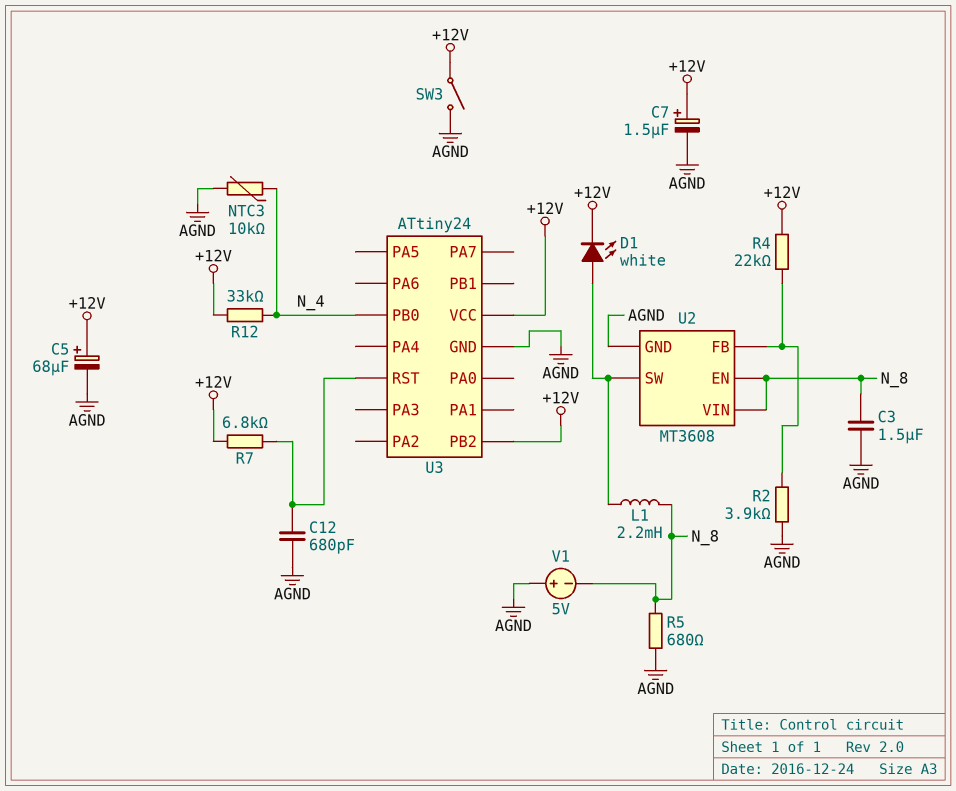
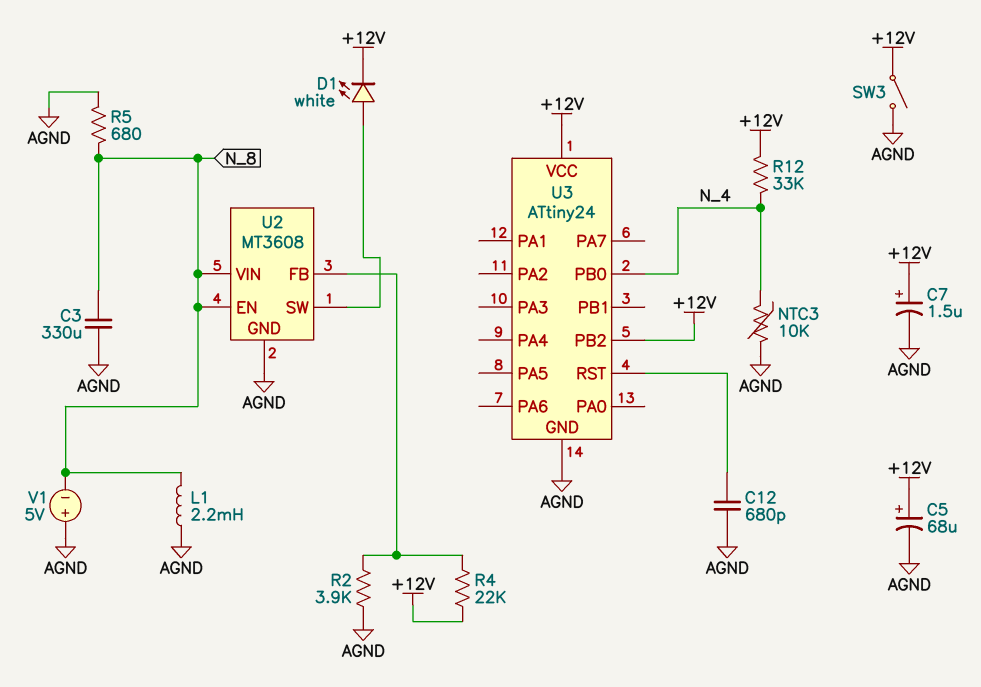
C3: 1.5uF (AGND, N_8) -> 330uF (AGND, N_8)
L1: 2.2mH (N_8, U2/SW) -> 2.2mH (AGND, N_8)
R7: 6.8k (+12V, U3/RST) -> none

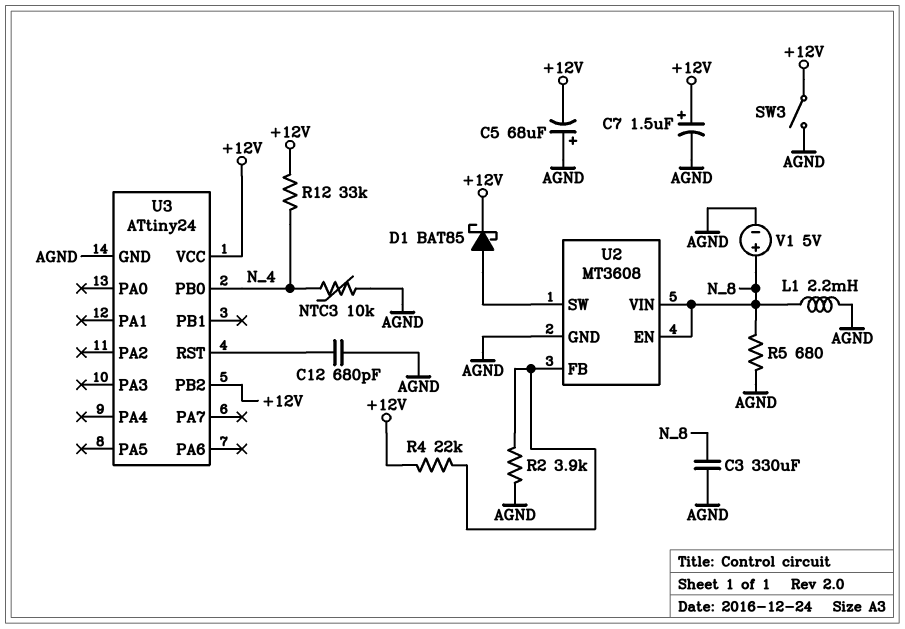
C5: 68uF (plus +12V, minus AGND) -> 68uF (plus AGND, minus +12V)
D1: LED white (A U2/SW, K +12V) -> schottky BAT85 (A U2/SW, K +12V)
V1: 5V (plus AGND, minus N_8) -> 5V (plus N_8, minus AGND)

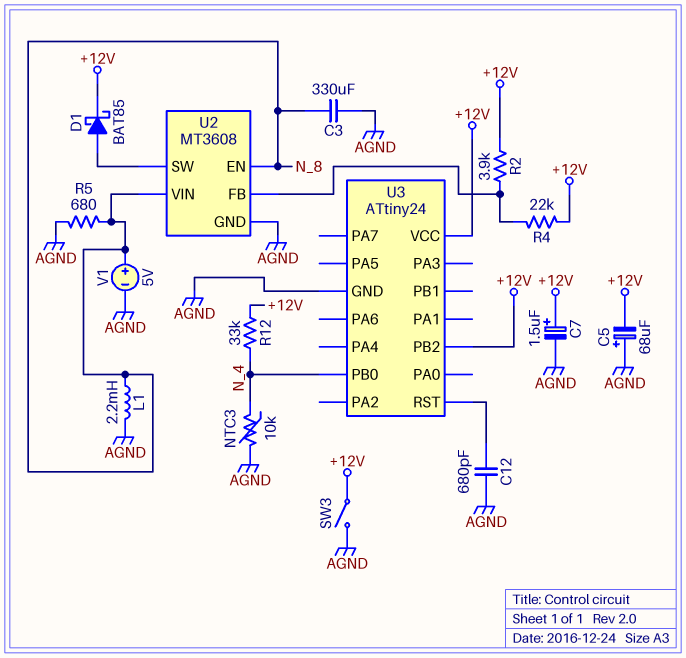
R2: 3.9k (AGND, U2/FB) -> 3.9k (+12V, U2/FB)

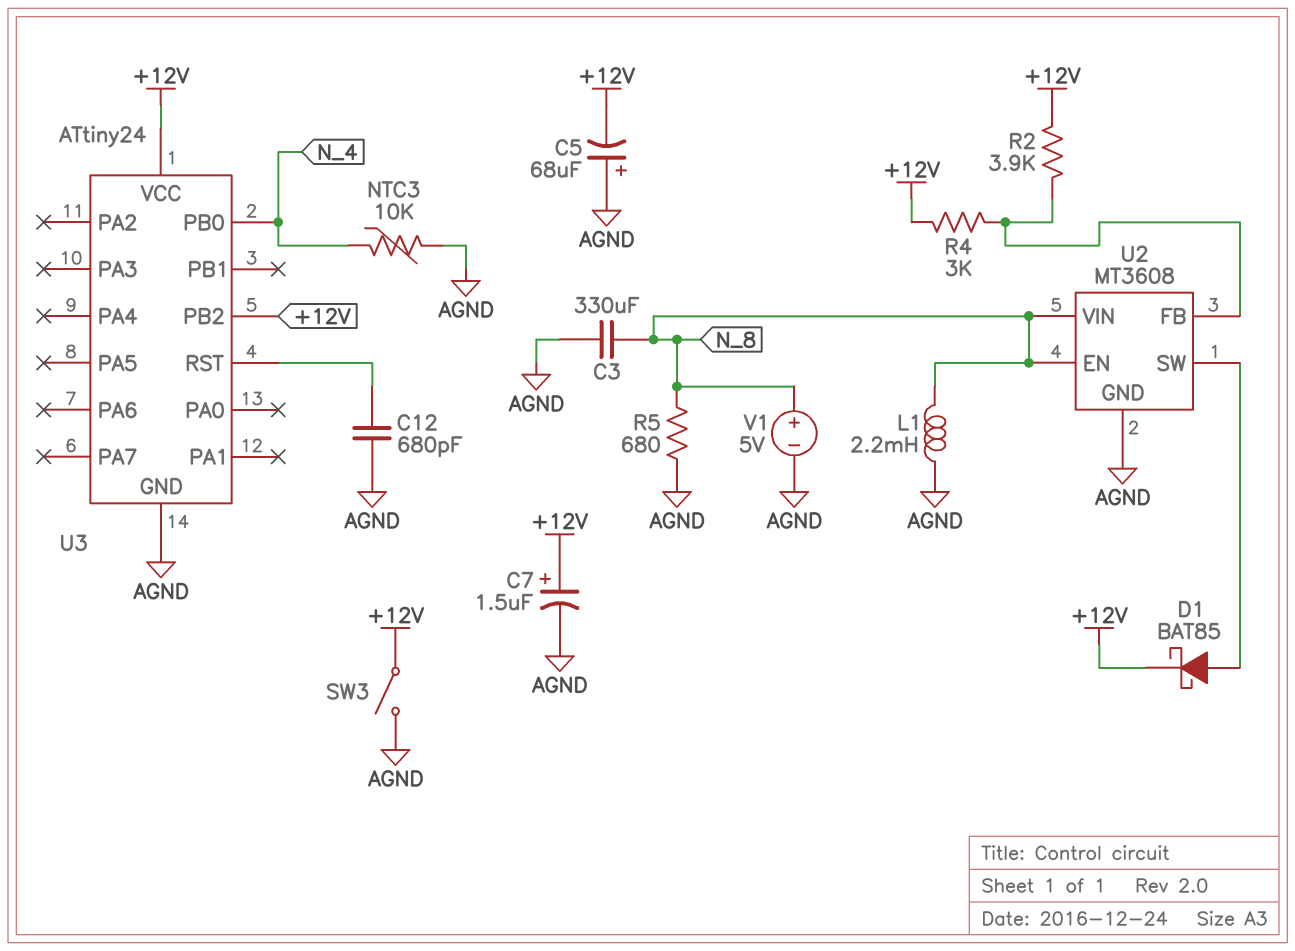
R4: 22k (+12V, U2/FB) -> 3k (+12V, U2/FB)
R12: 33k (+12V, N_4) -> none

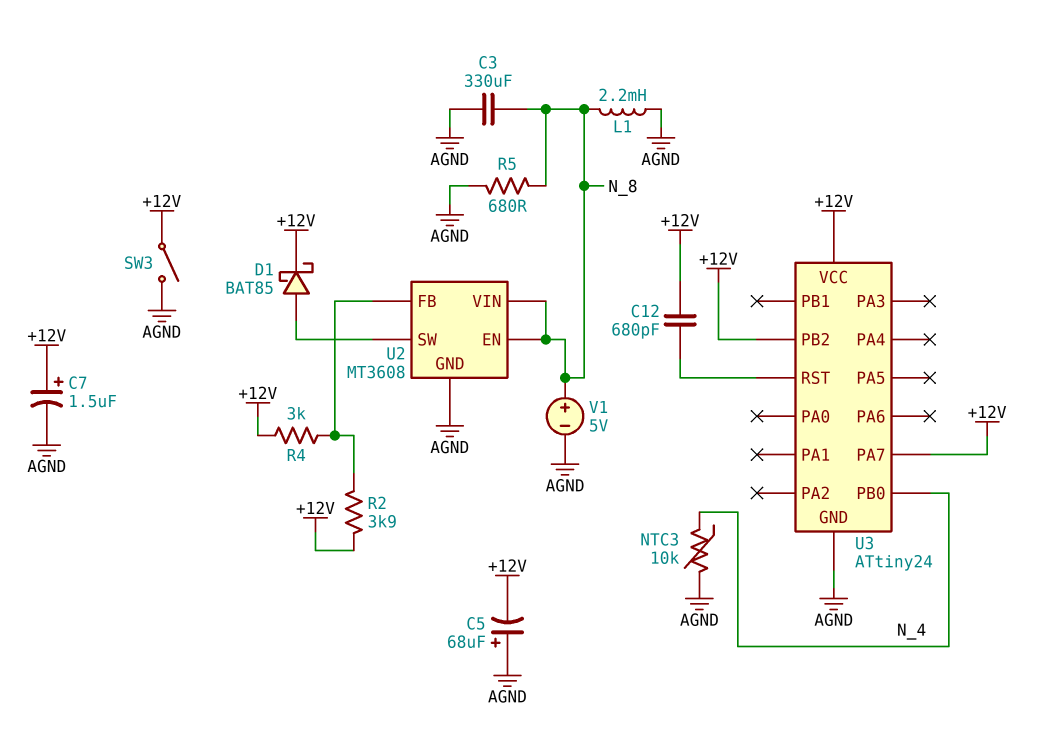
C12: 680pF (AGND, U3/RST) -> 680pF (+12V, U3/RST)
U3 pin PA7: none -> +12V

